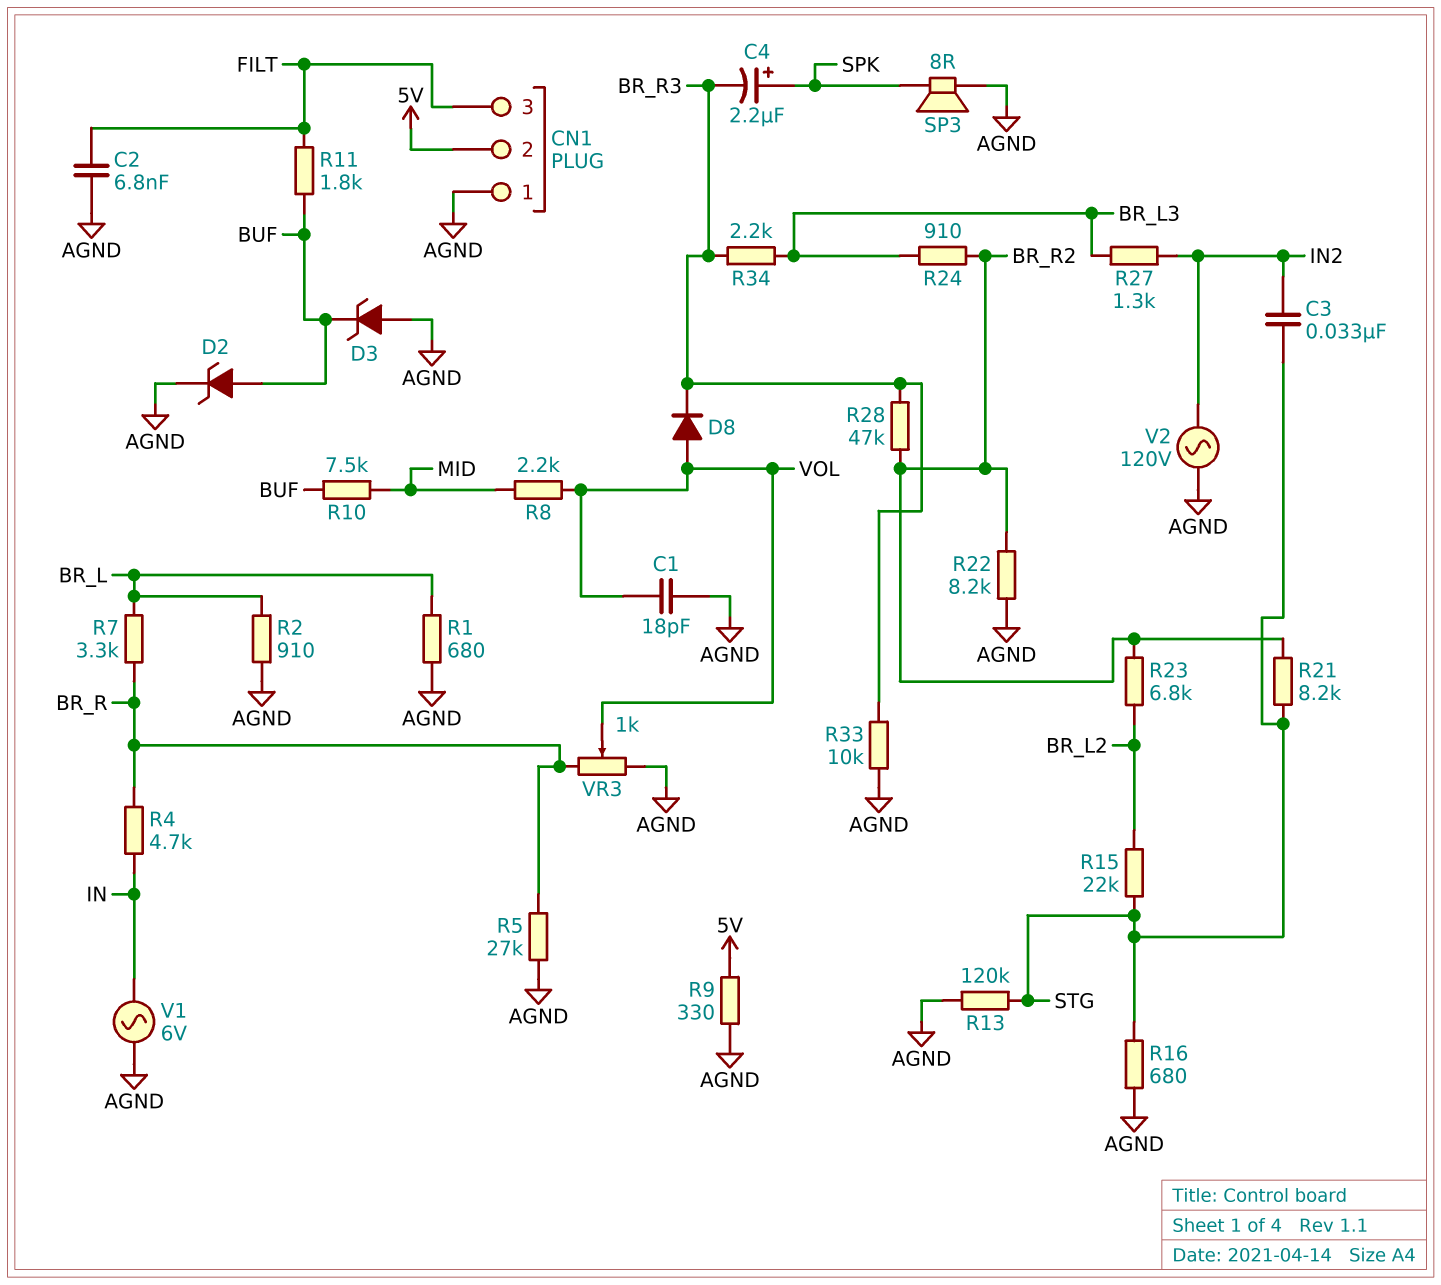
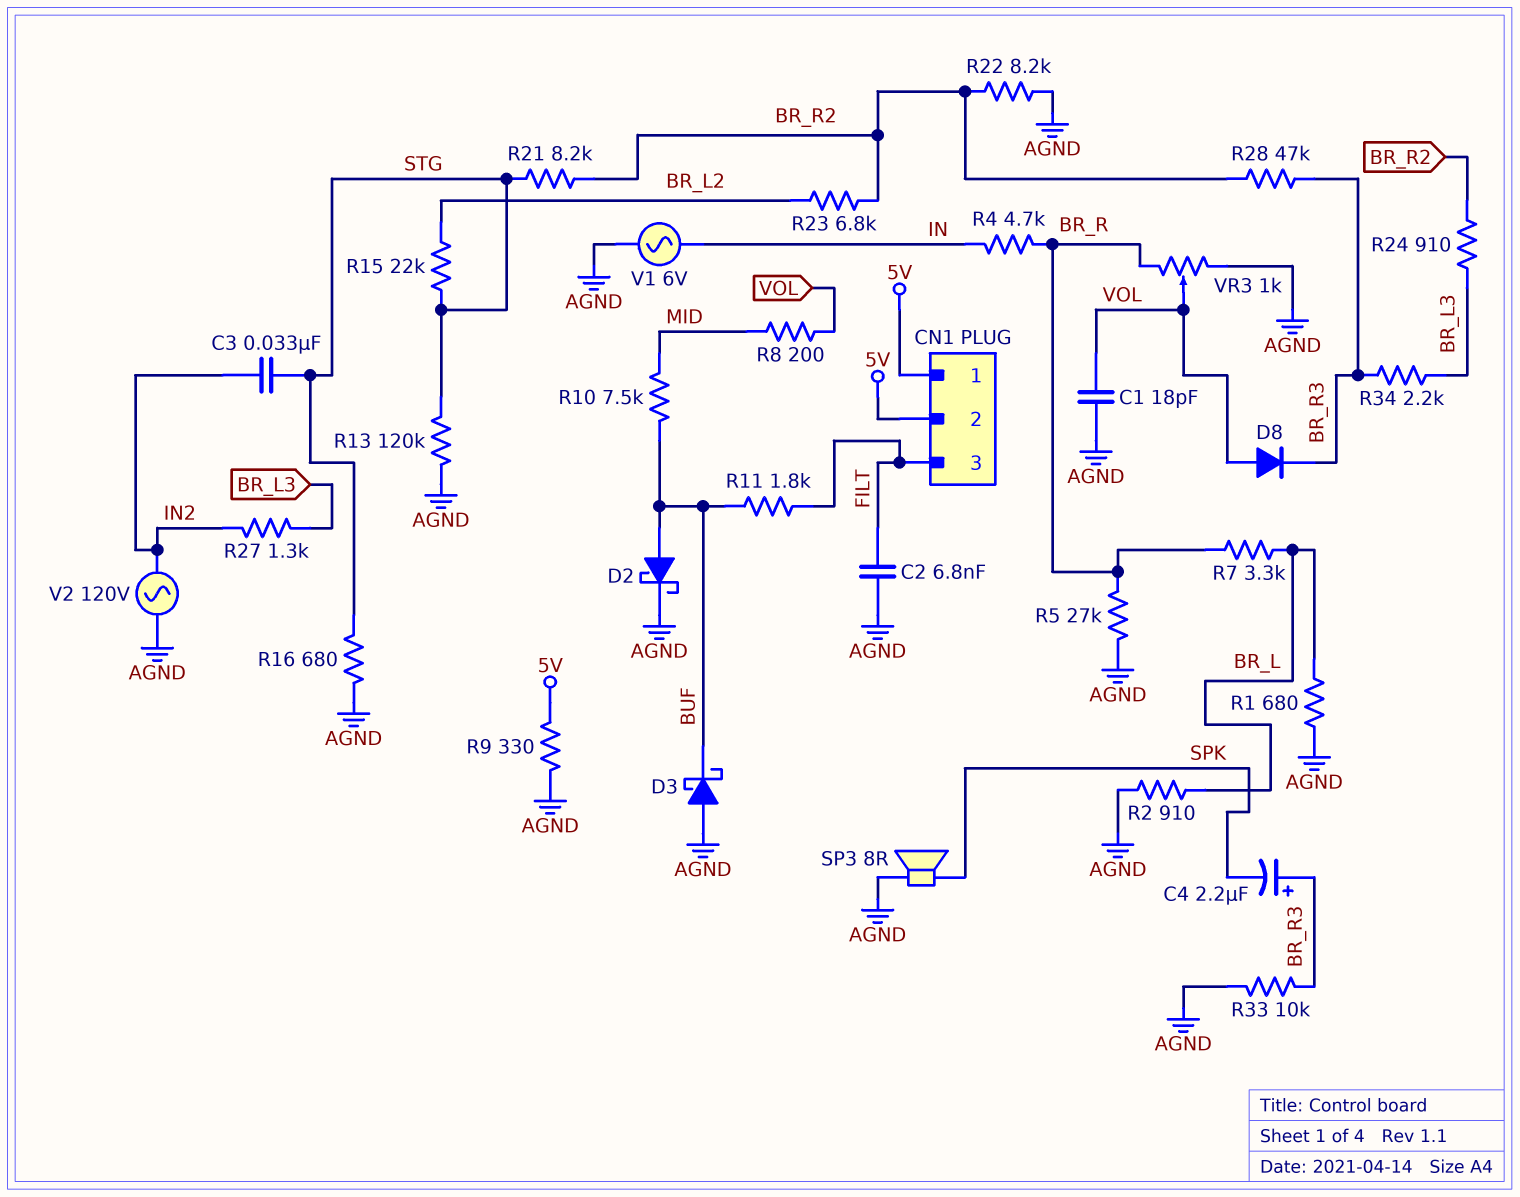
C4: 2.2uF (plus SPK, minus BR_R3) -> 2.2uF (plus BR_R3, minus SPK)
CN1 pin 1: AGND -> 5V
D2: zener (A BUF, K AGND) -> schottky (A BUF, K AGND)
D3: zener (A AGND, K BUF) -> schottky (A AGND, K BUF)
R8: 2.2k (MID, VOL) -> 200 (MID, VOL)

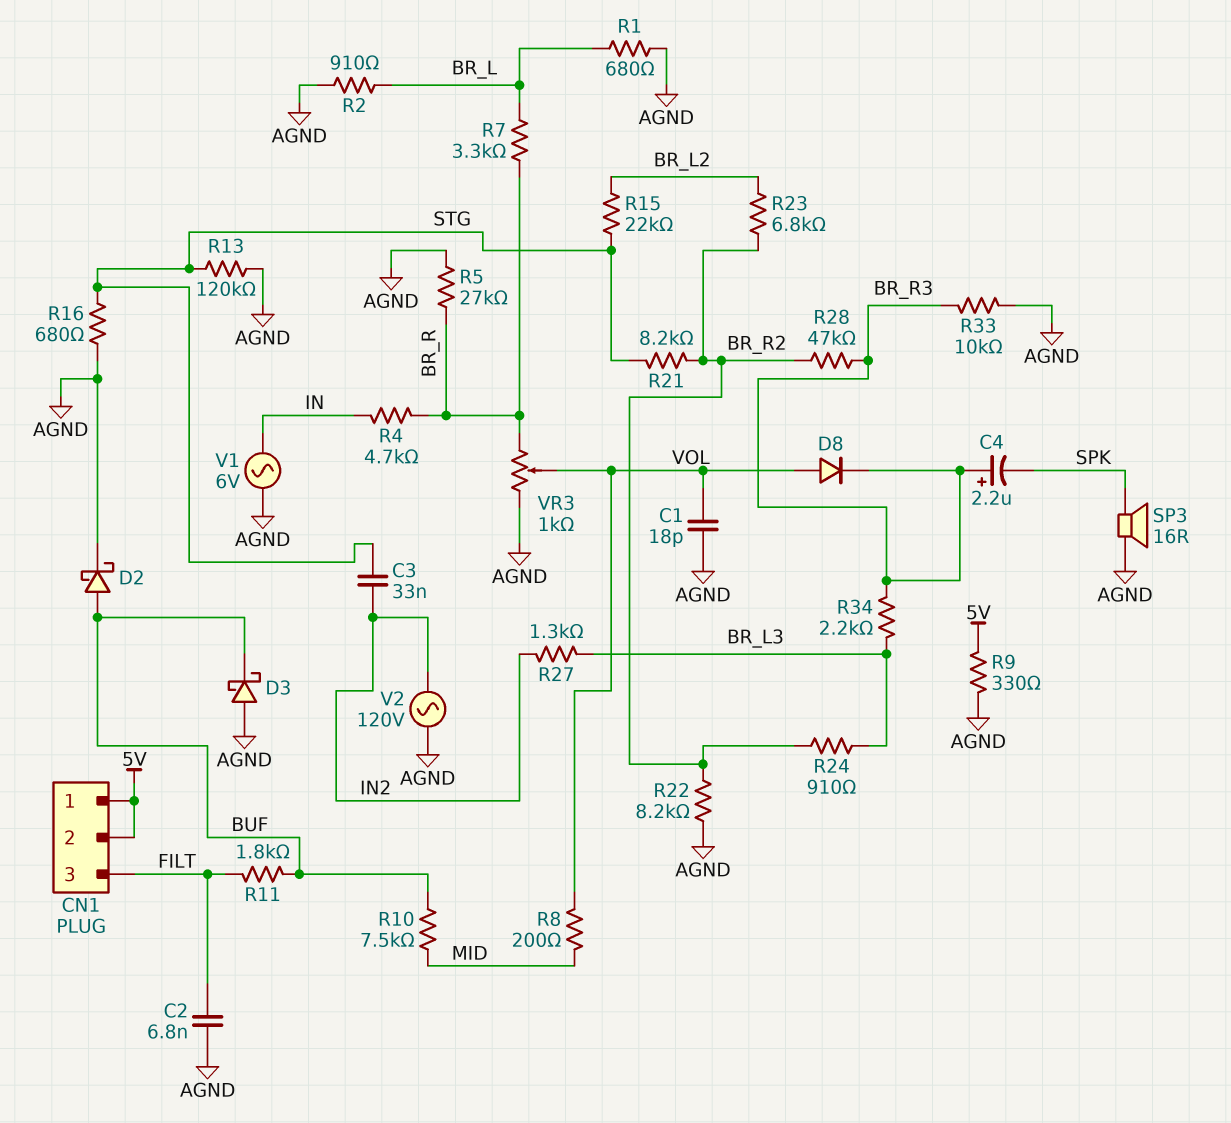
SP3: speaker 8R (AGND, SPK) -> speaker 16R (AGND, SPK)

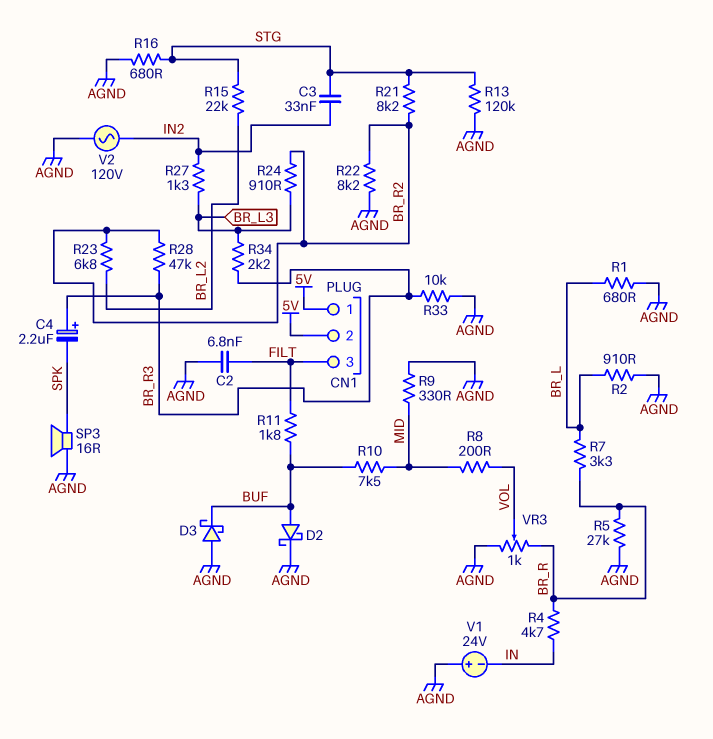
C1: 18pF (AGND, VOL) -> none
D8: diode (A VOL, K BR_R3) -> none
R9: 330 (5V, AGND) -> 330 (AGND, MID)
V1: AC 6V (AGND, IN) -> 24V (plus AGND, minus IN)

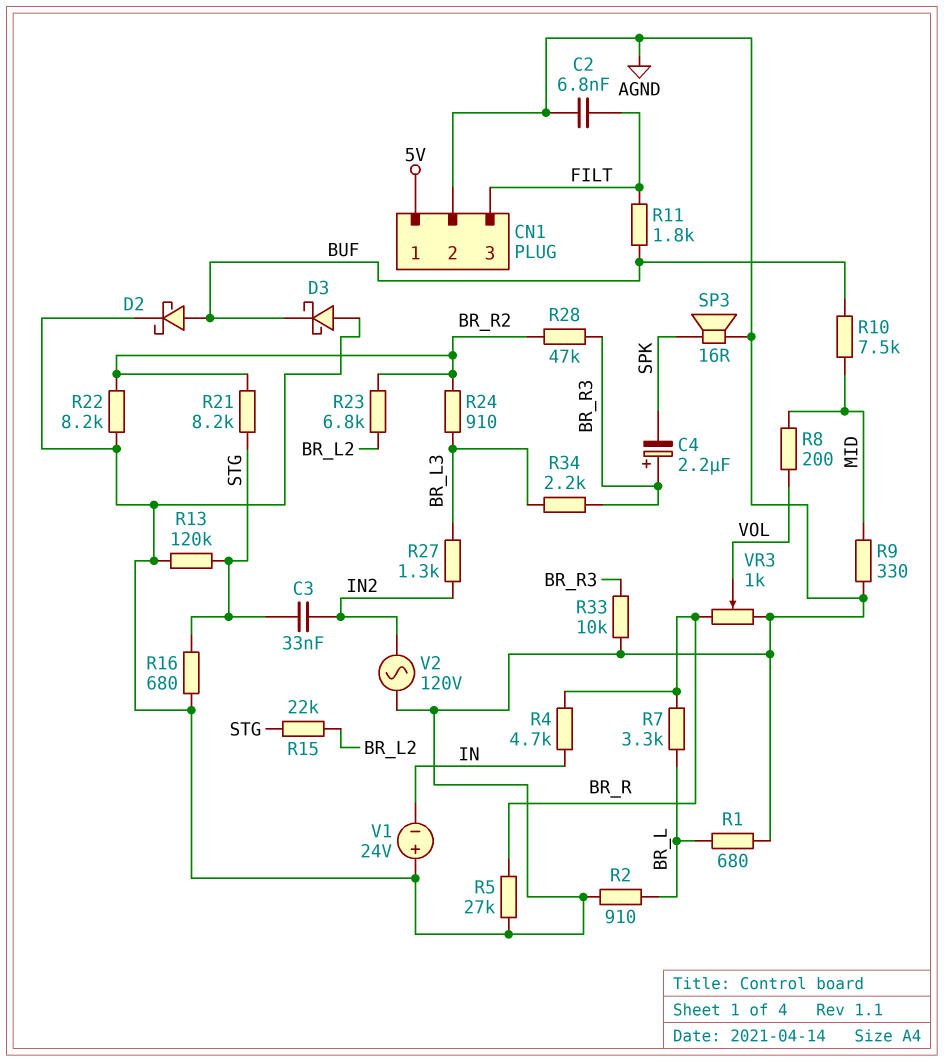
CN1 pin 2: 5V -> AGND

